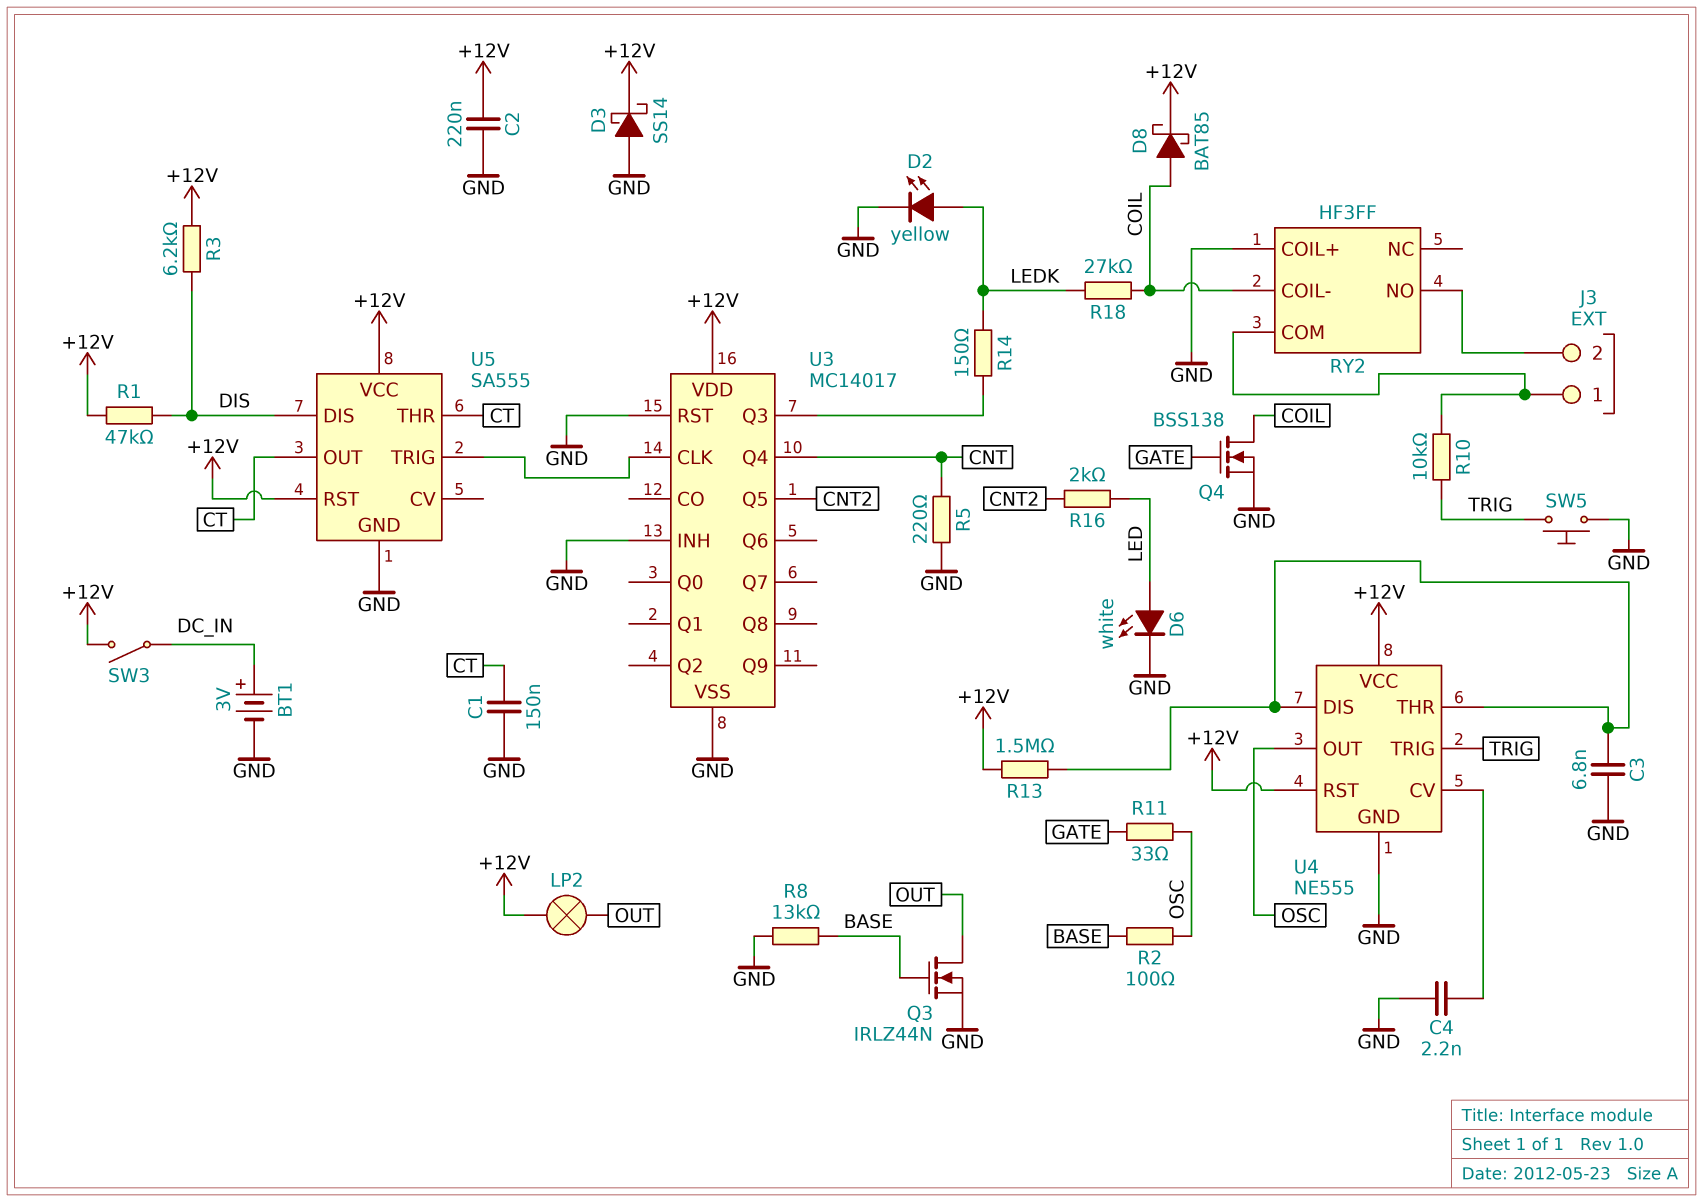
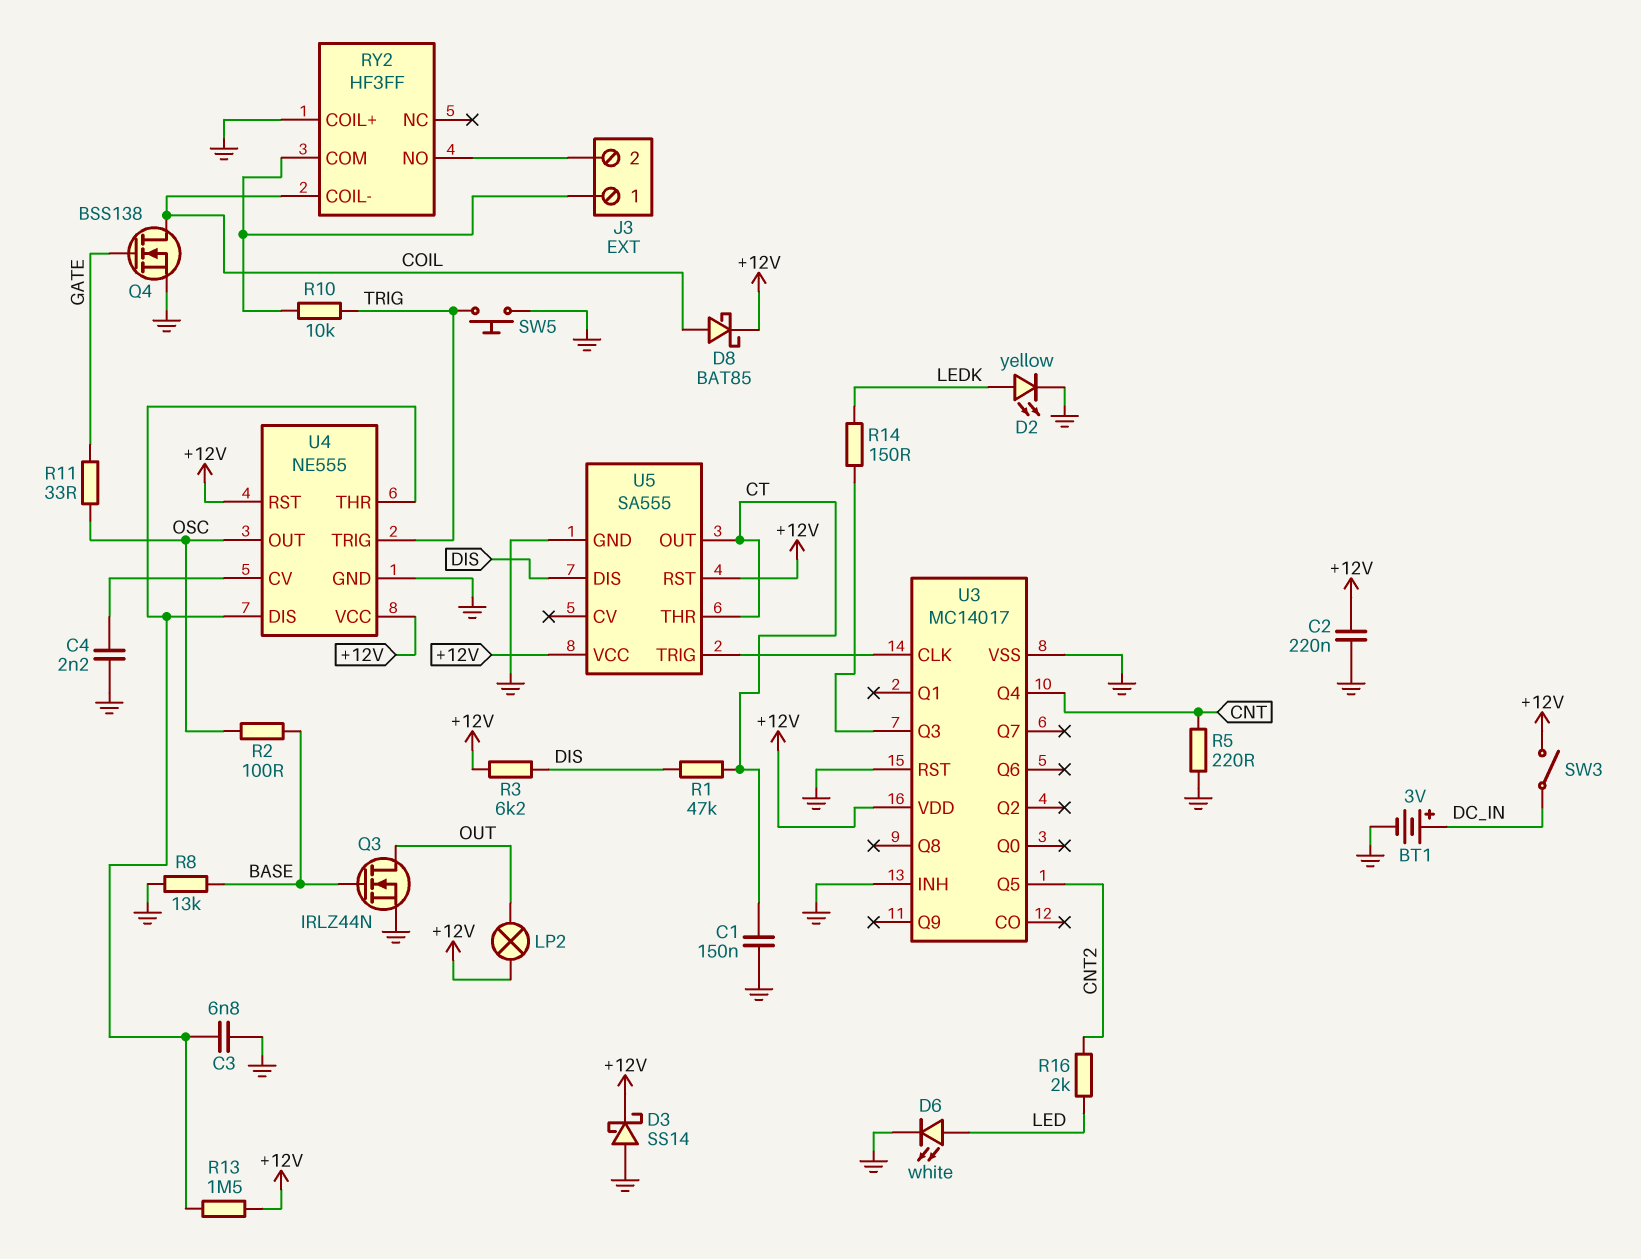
R1: 47k (+12V, DIS) -> 47k (CT, DIS)
R18: 27k (COIL, LEDK) -> none

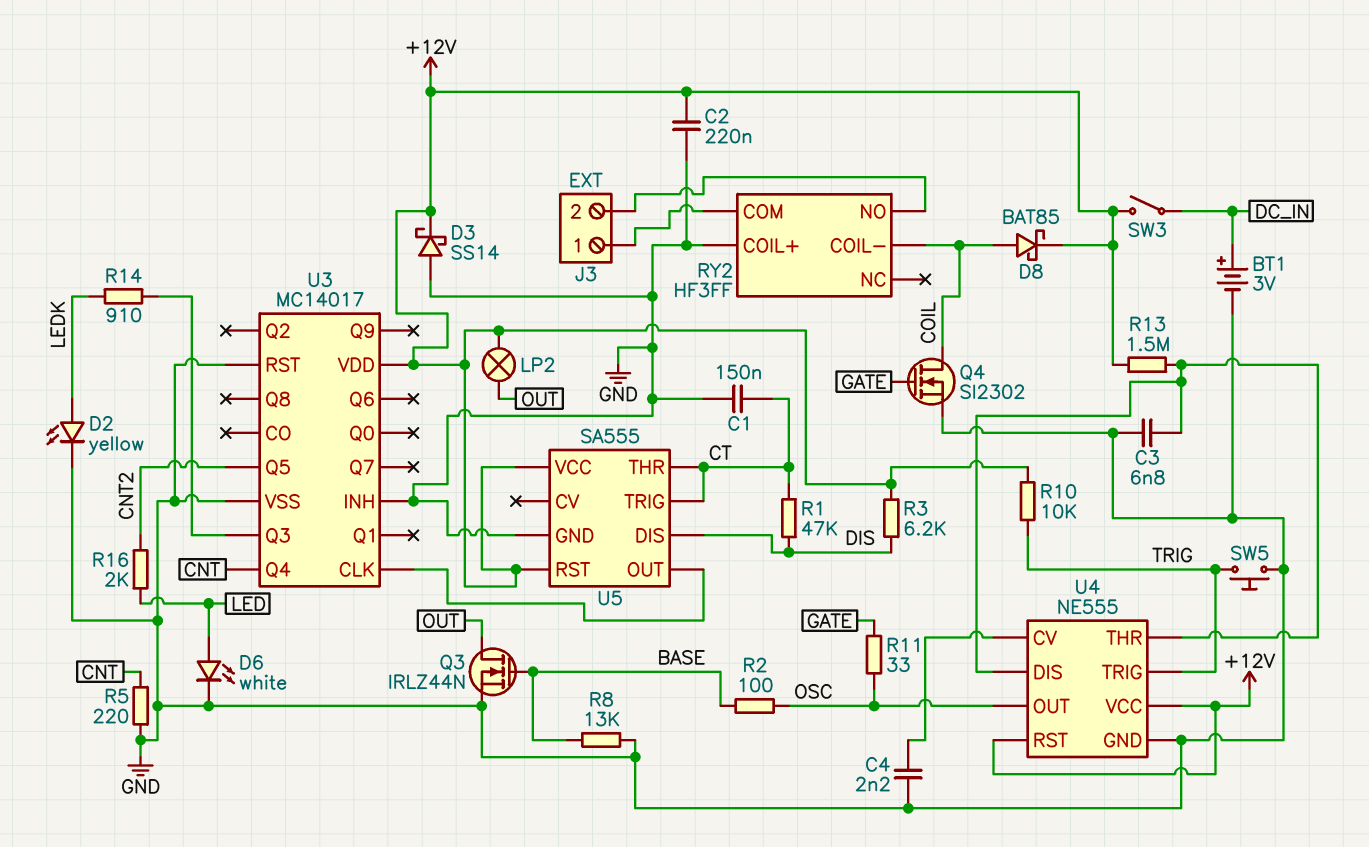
Q4: NMOS BSS138 (G GATE, D COIL, S GND) -> NMOS SI2302 (G GATE, D COIL, S GND)
R10: 10k (J3/1, TRIG) -> 10k (+12V, TRIG)
R14: 150 (LEDK, U3/Q3) -> 910 (LEDK, U3/Q3)
U5 pin OUT: CT -> U3/CLK
U5 pin TRIG: U3/CLK -> CT

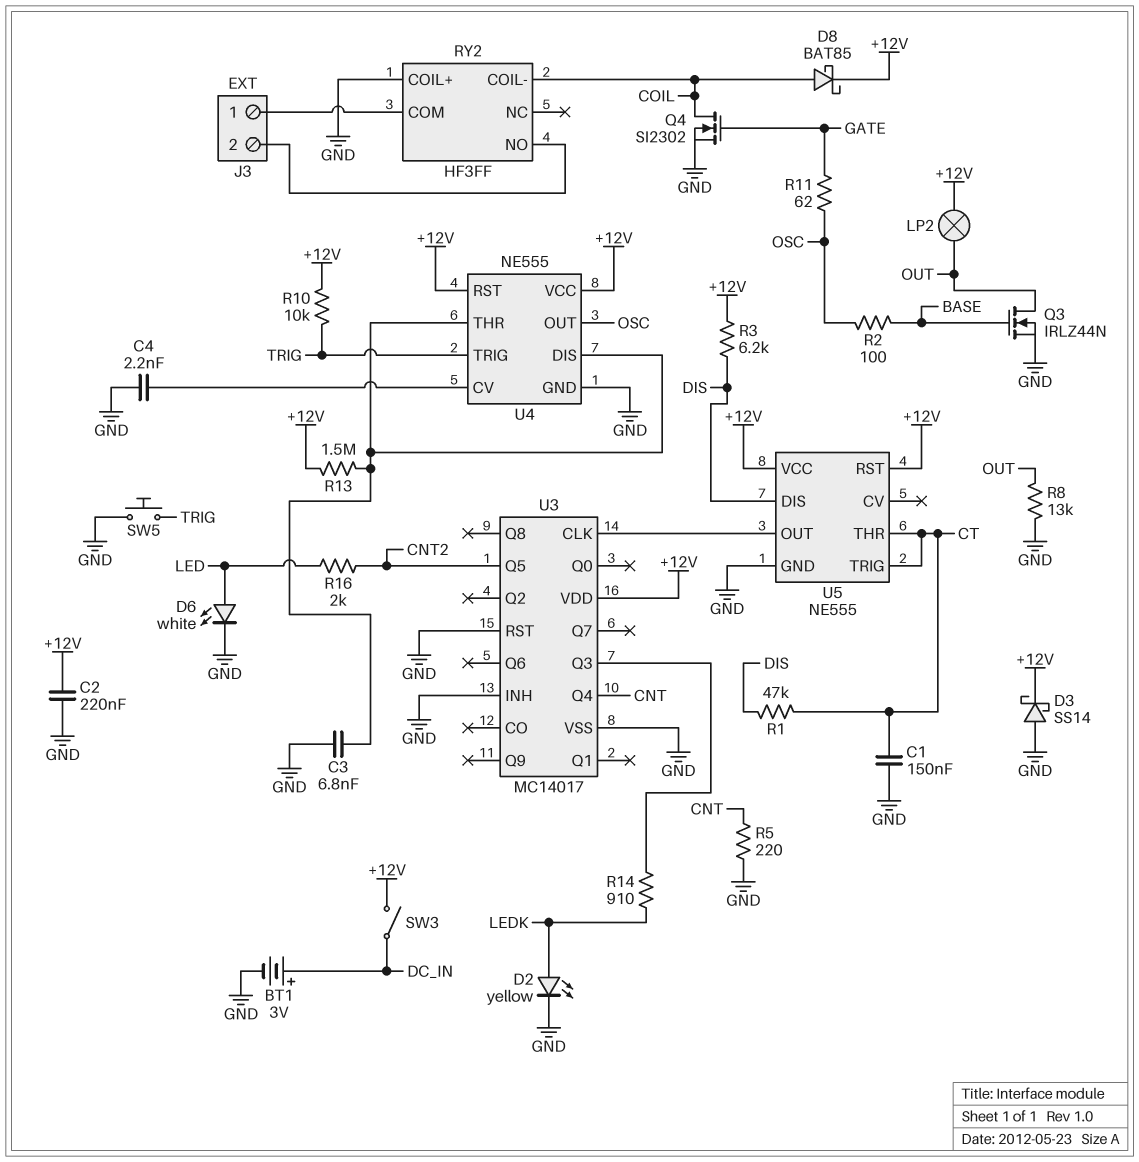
R8: 13k (BASE, GND) -> 13k (GND, OUT)
R11: 33 (GATE, OSC) -> 62 (GATE, OSC)
U5: SA555 -> NE555

